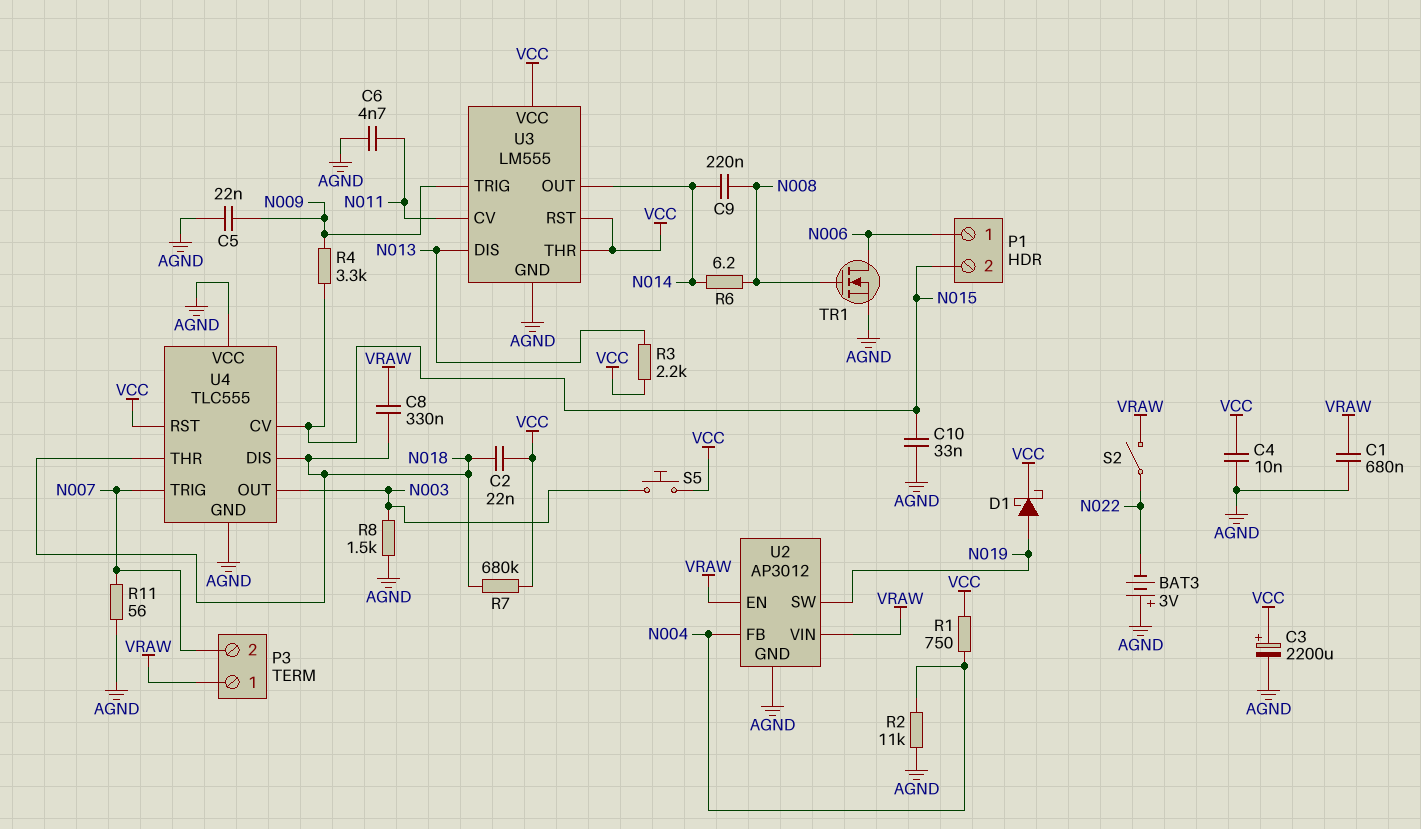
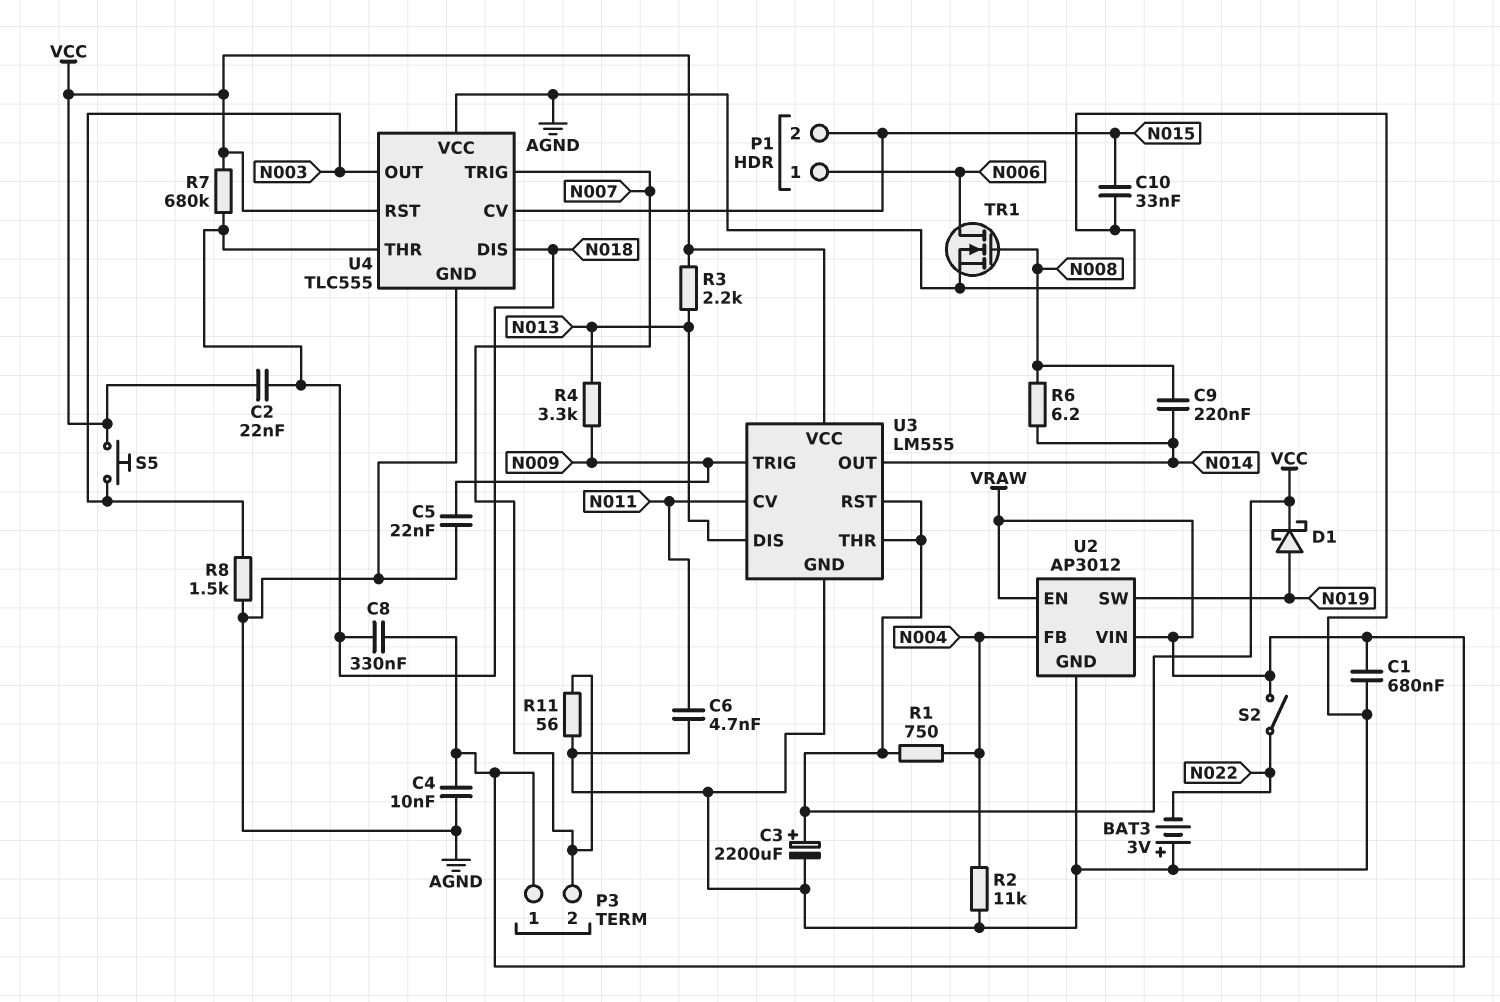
C4: 10nF (AGND, VCC) -> 10nF (AGND, VRAW)
R4: 3.3k (N009, N015) -> 3.3k (N009, N013)

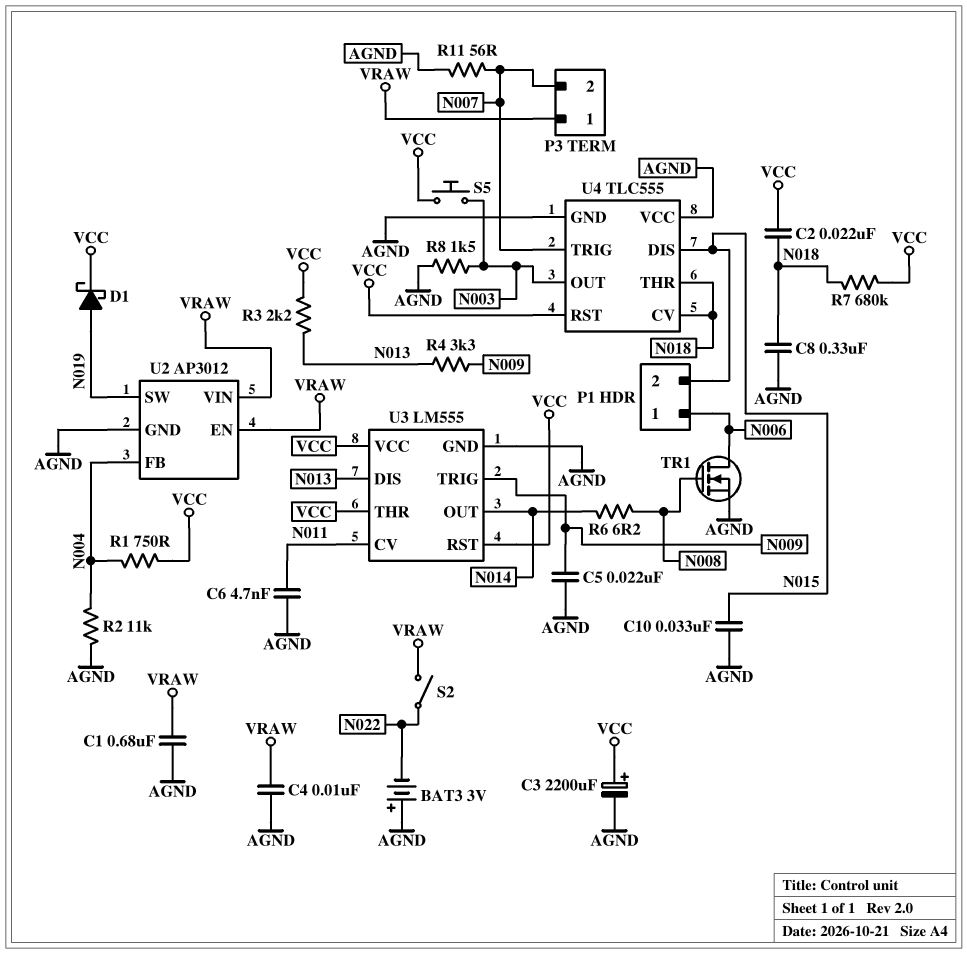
C8: 330nF (N018, VRAW) -> 330nF (AGND, N018)
C9: 220nF (N008, N014) -> none
U4 pin CV: N015 -> N018
U4 pin DIS: N018 -> N015

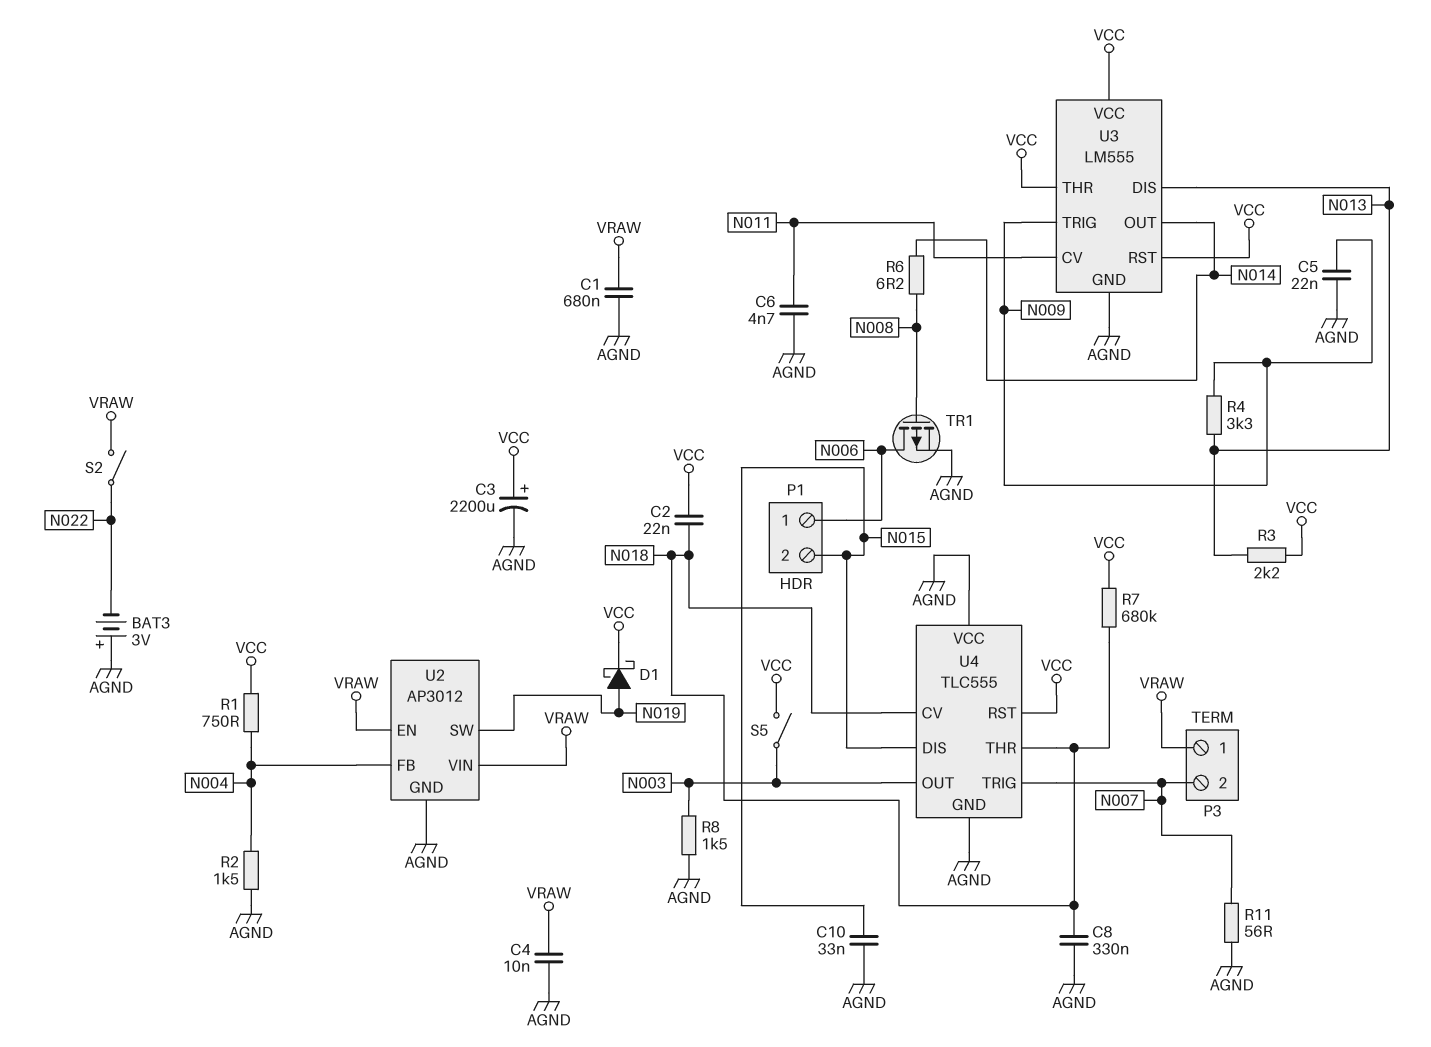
R2: 11k (AGND, N004) -> 1.5k (AGND, N004)
S5: button (N003, VCC) -> switch (N003, VCC)
TR1: NMOS (G N008, D N006, S AGND) -> PMOS (G N008, D N006, S AGND)

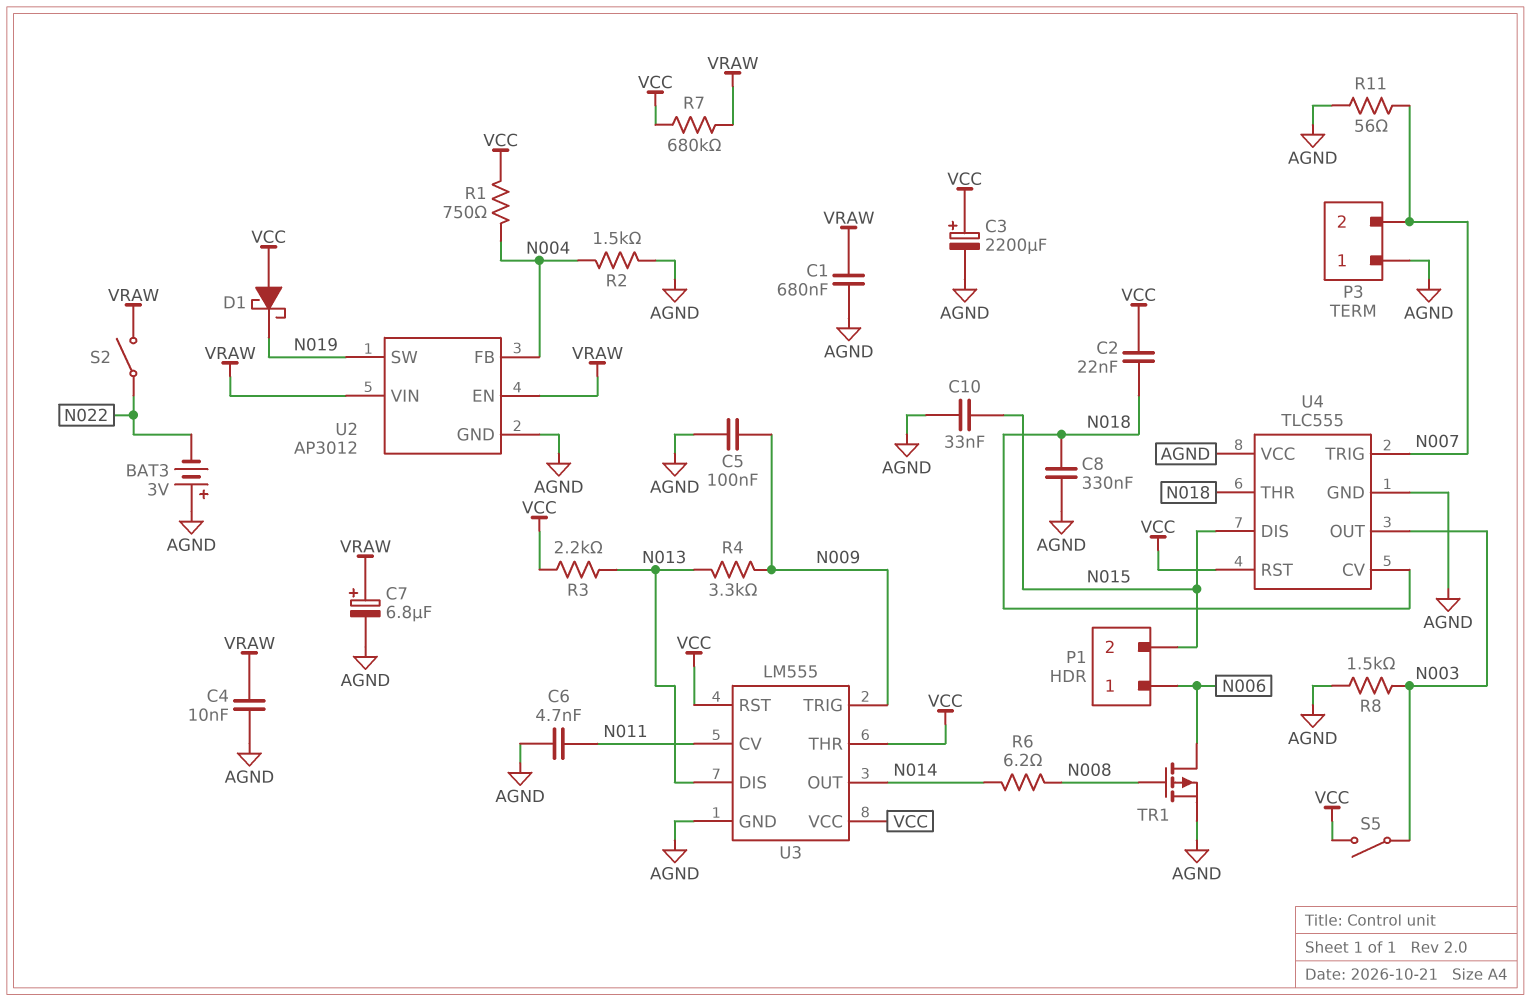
C5: 22nF (AGND, N009) -> 100nF (AGND, N009)
C7: none -> 6.8uF (plus VRAW, minus AGND)
D1: schottky (A N019, K VCC) -> schottky (A VCC, K N019)
P3 pin 1: VRAW -> AGND
R7: 680k (N018, VCC) -> 680k (VCC, VRAW)

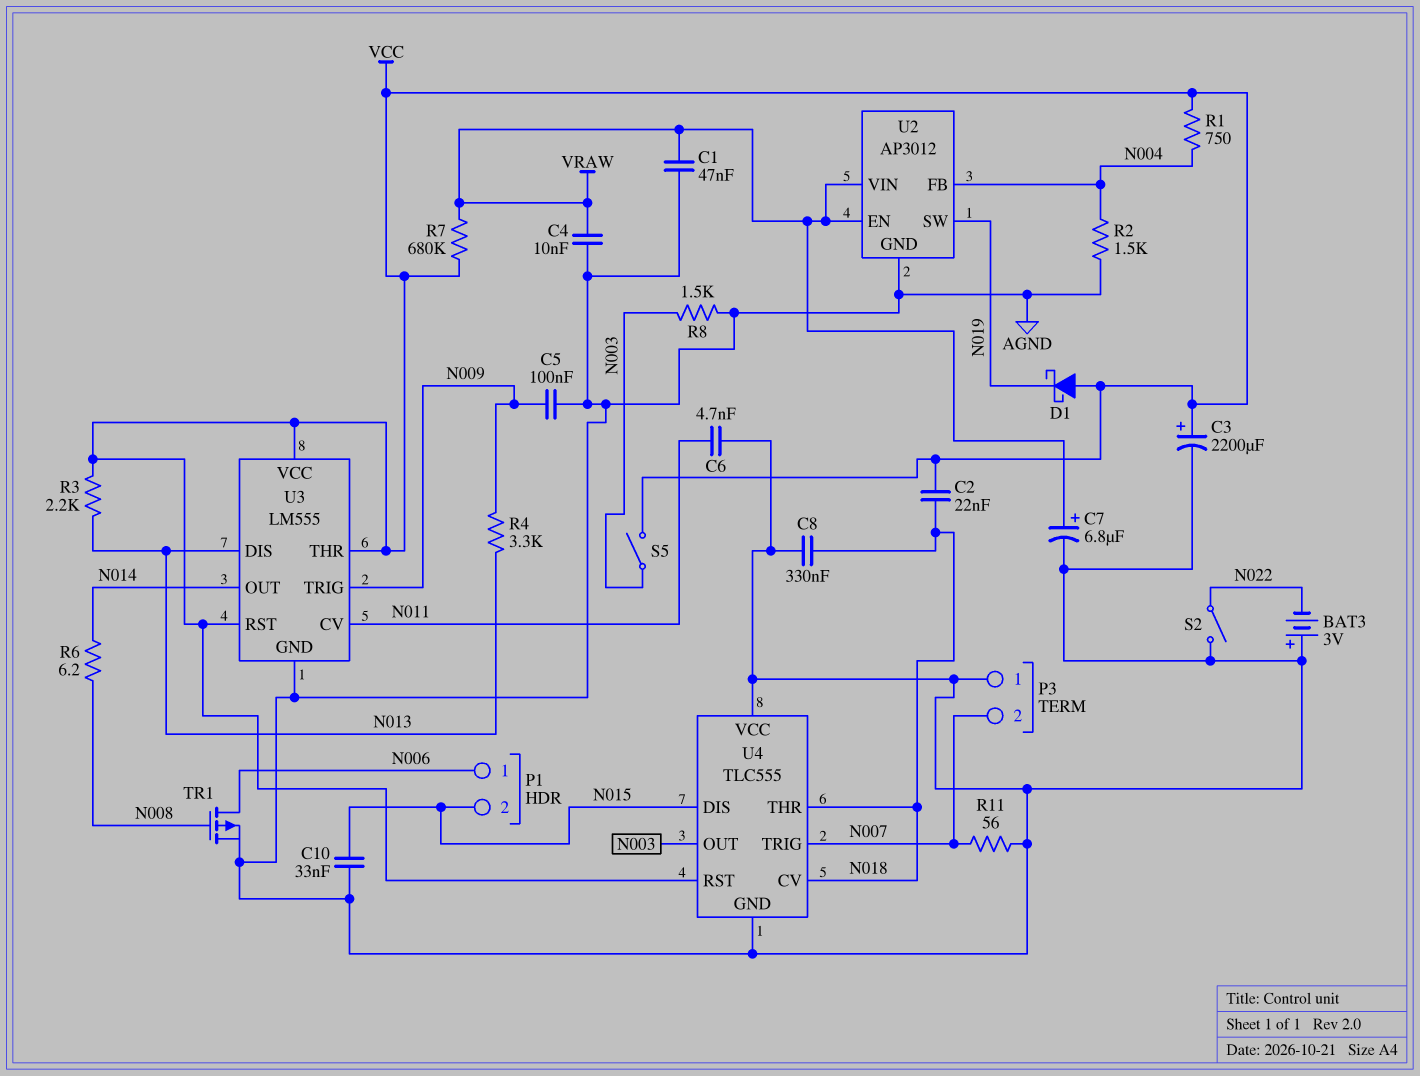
C1: 680nF (AGND, VRAW) -> 47nF (AGND, VRAW)
S2: switch (N022, VRAW) -> switch (AGND, N022)

